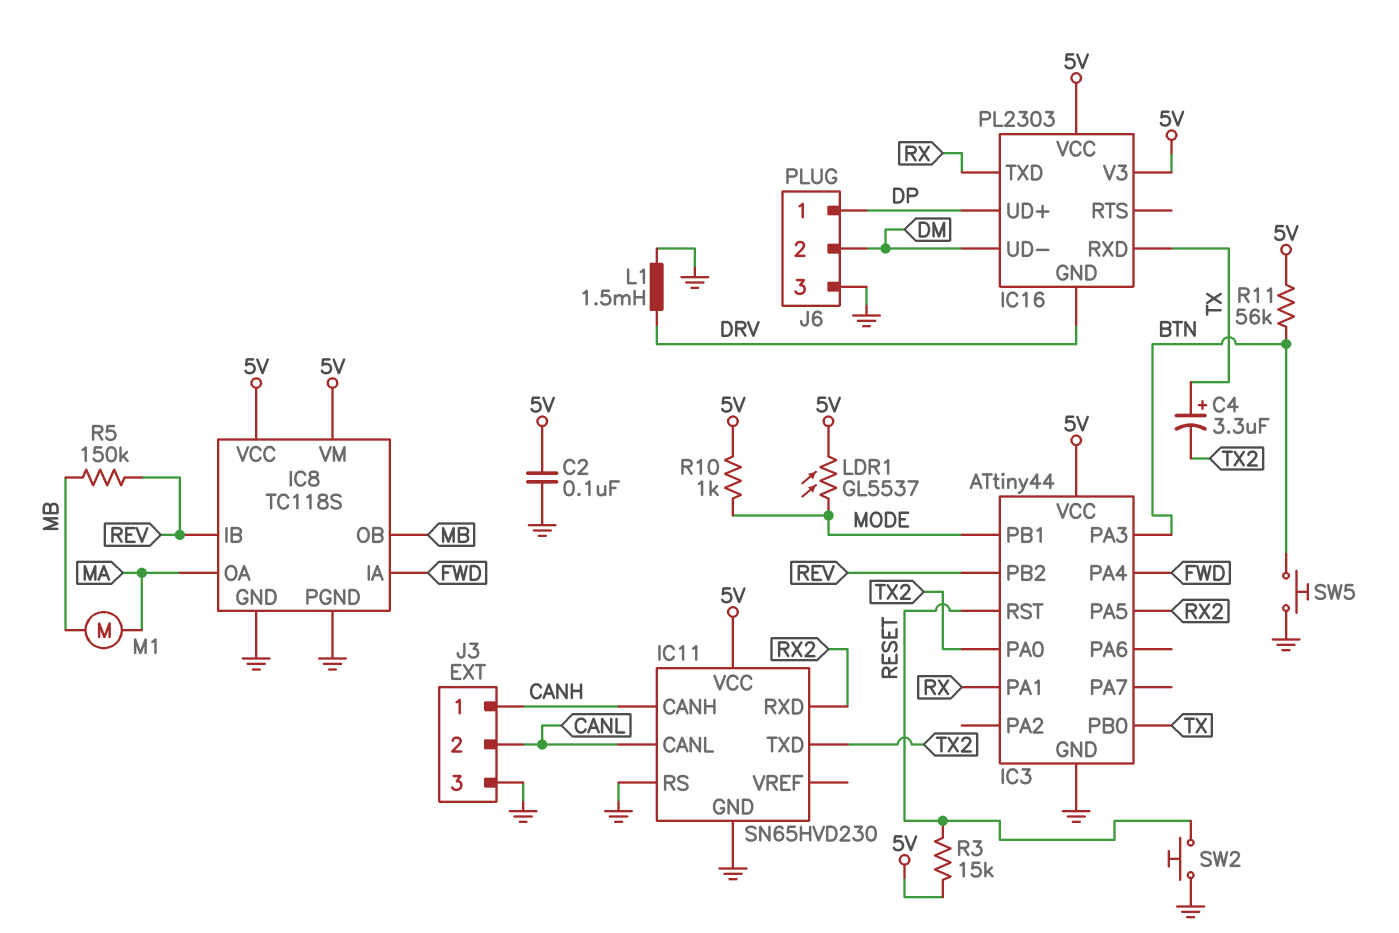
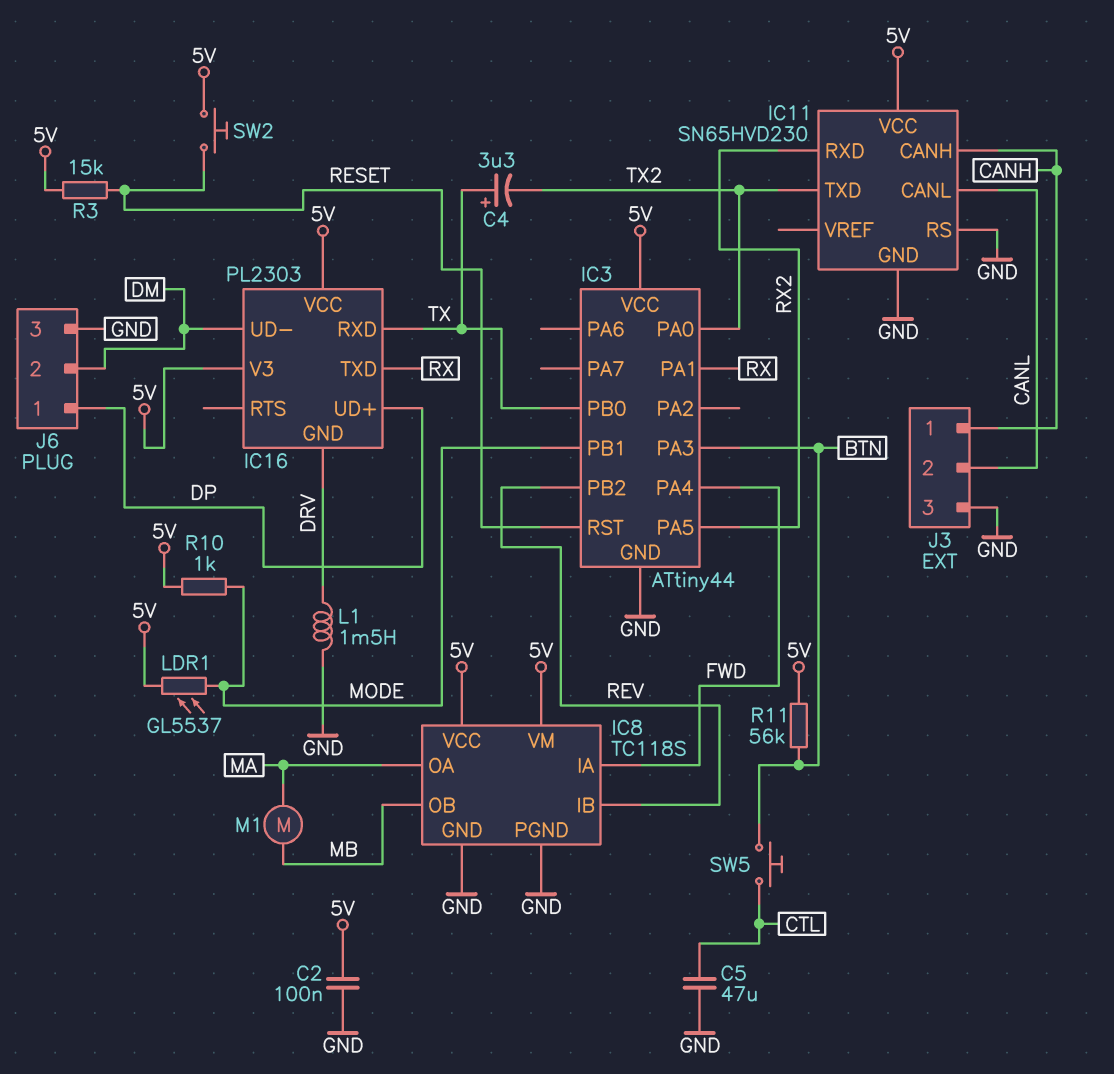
C5: none -> 47uF (CTL, GND)
R5: 150k (MB, REV) -> none
SW2: button (GND, RESET) -> button (5V, RESET)
SW5: button (BTN, GND) -> button (BTN, CTL)

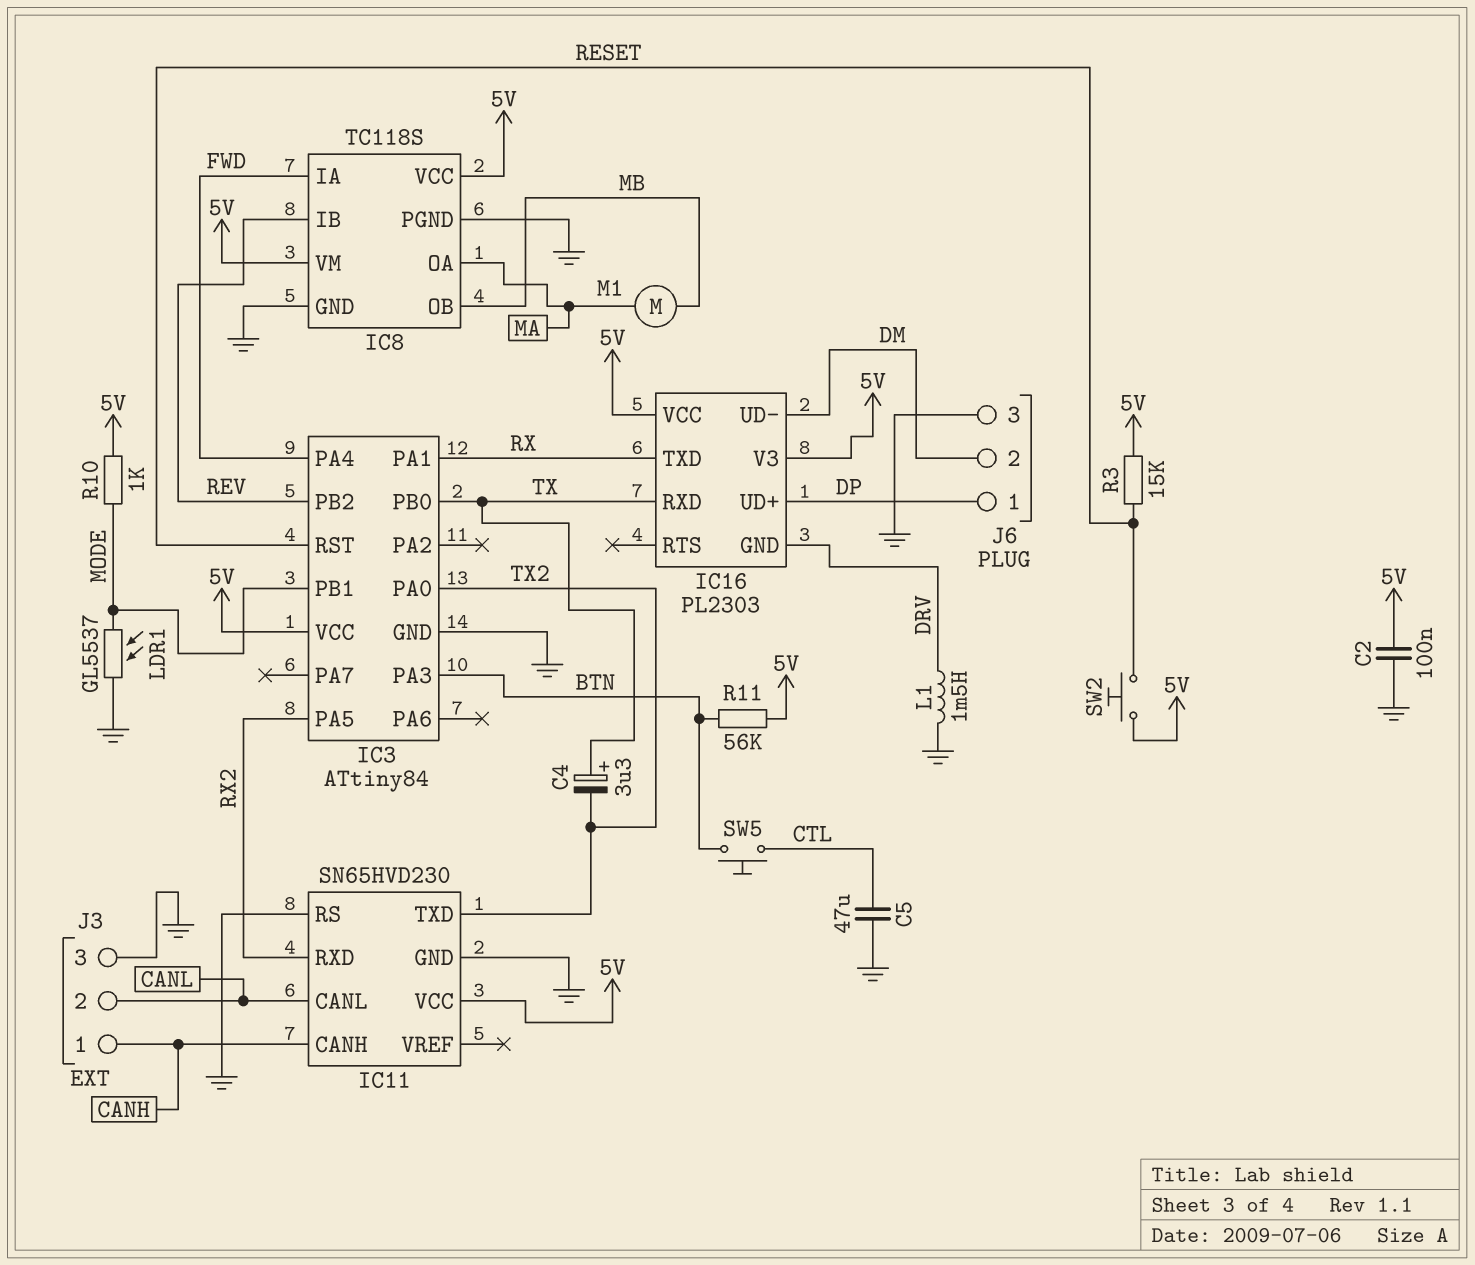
IC3: ATtiny44 -> ATtiny84
LDR1: GL5537 (5V, MODE) -> GL5537 (GND, MODE)

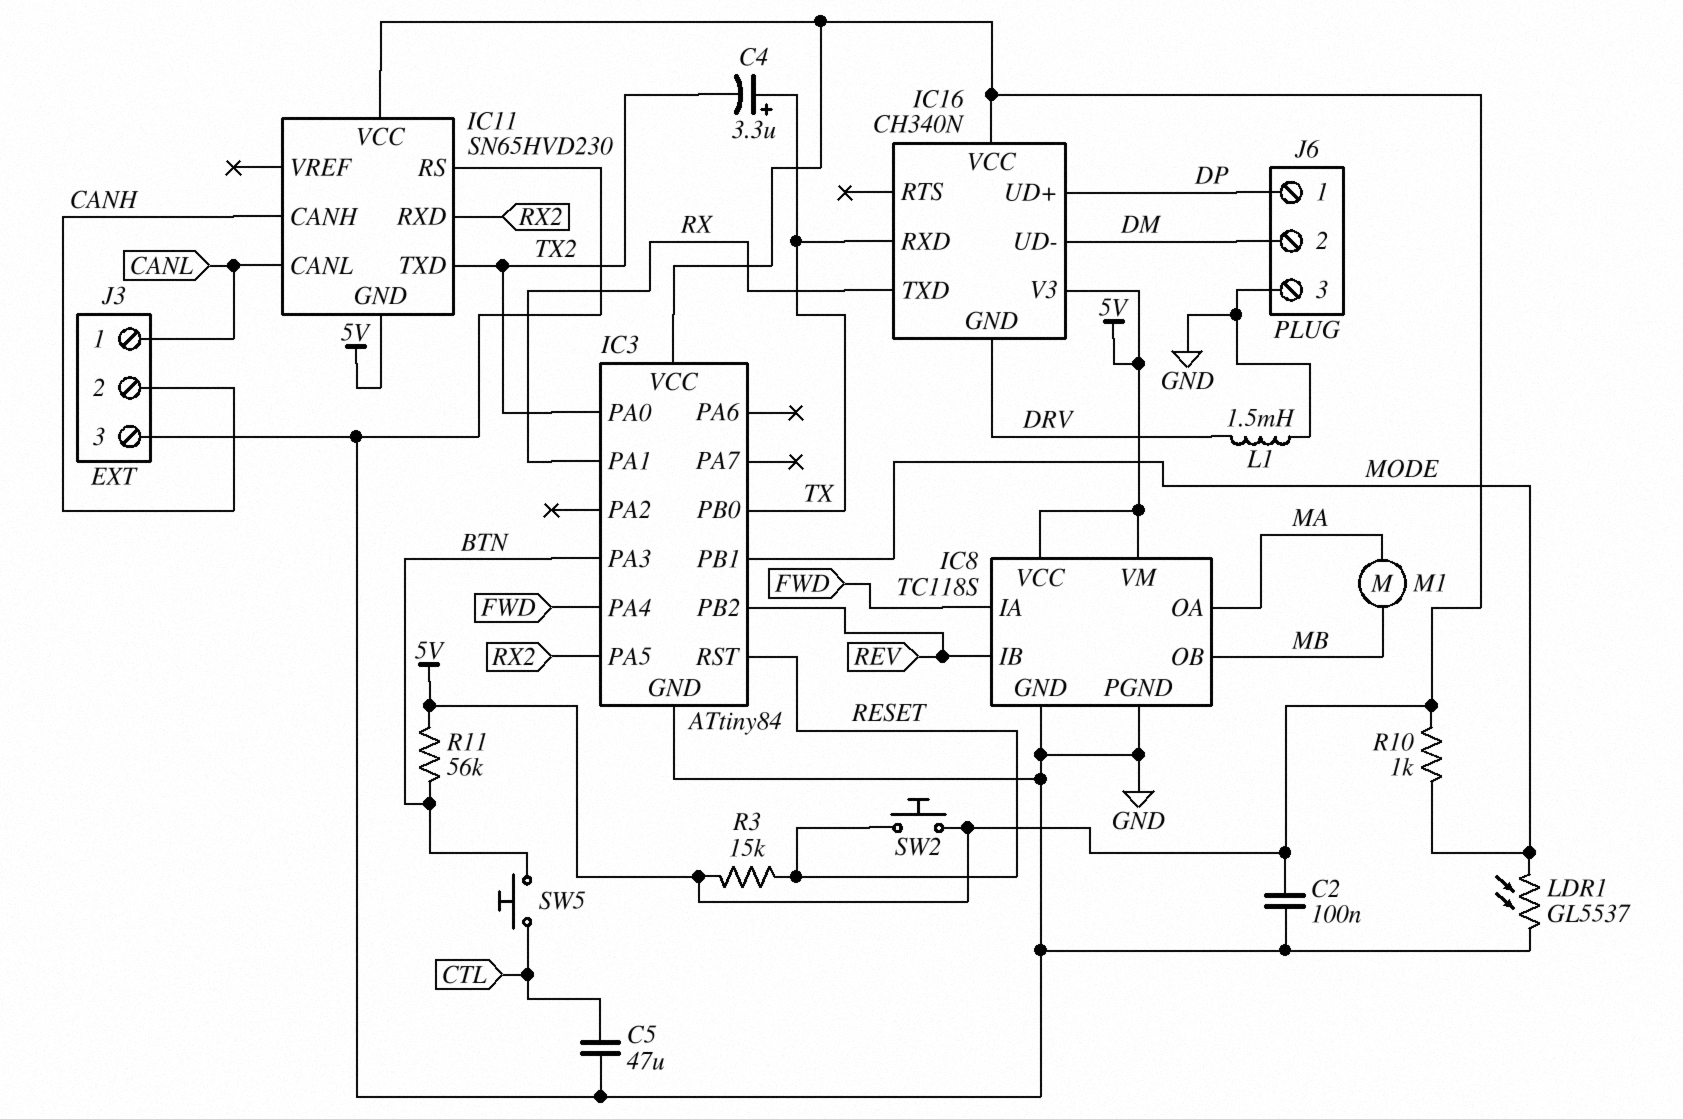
IC11 pin GND: GND -> 5V
IC16: PL2303 -> CH340N
J3 pin 1: CANH -> CANL
J3 pin 2: CANL -> CANH

